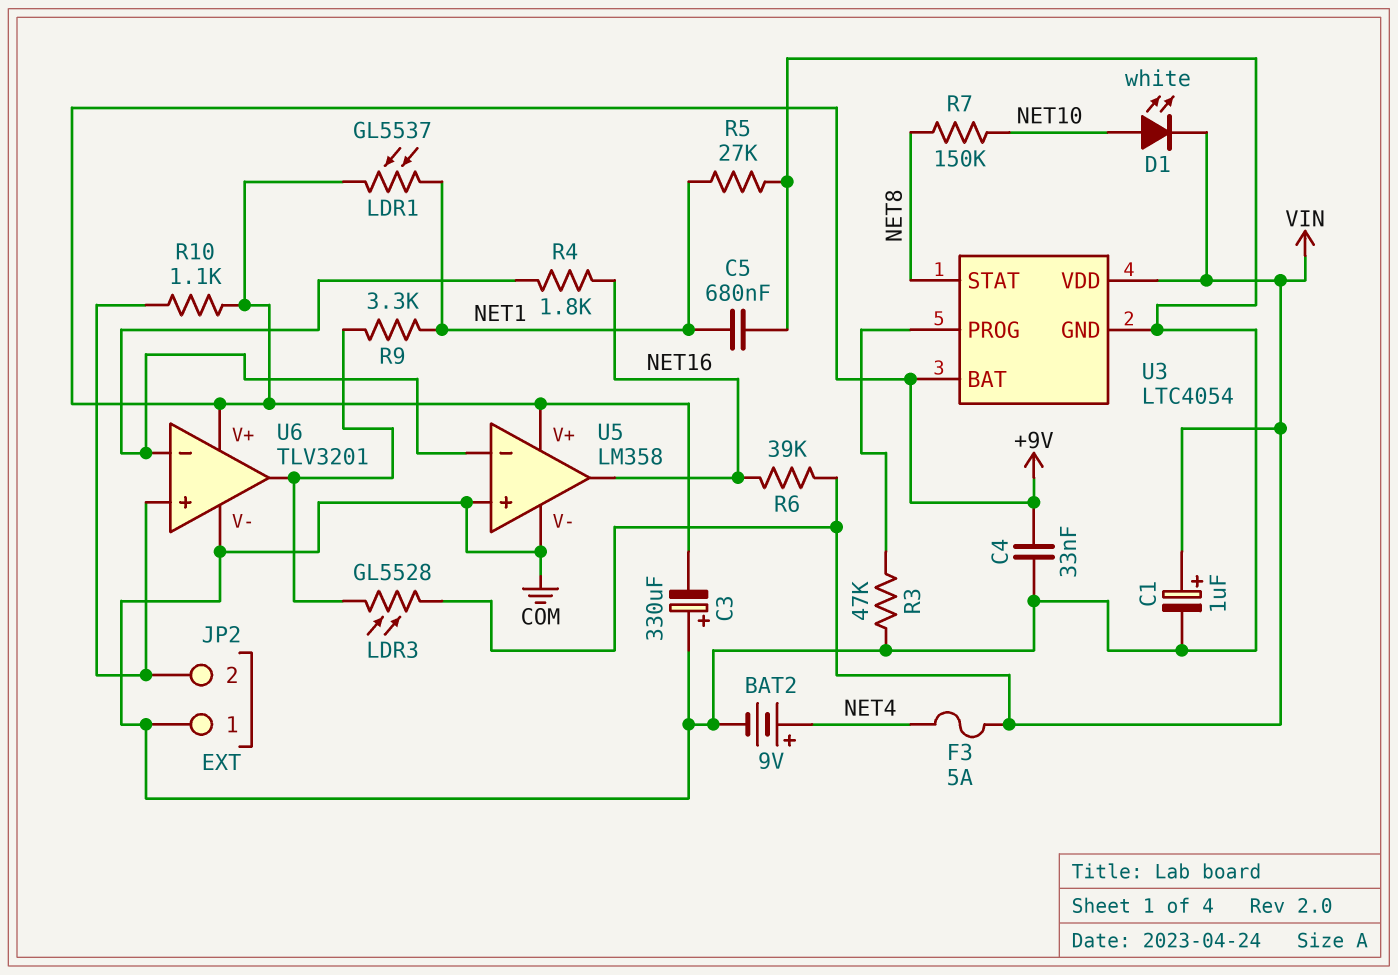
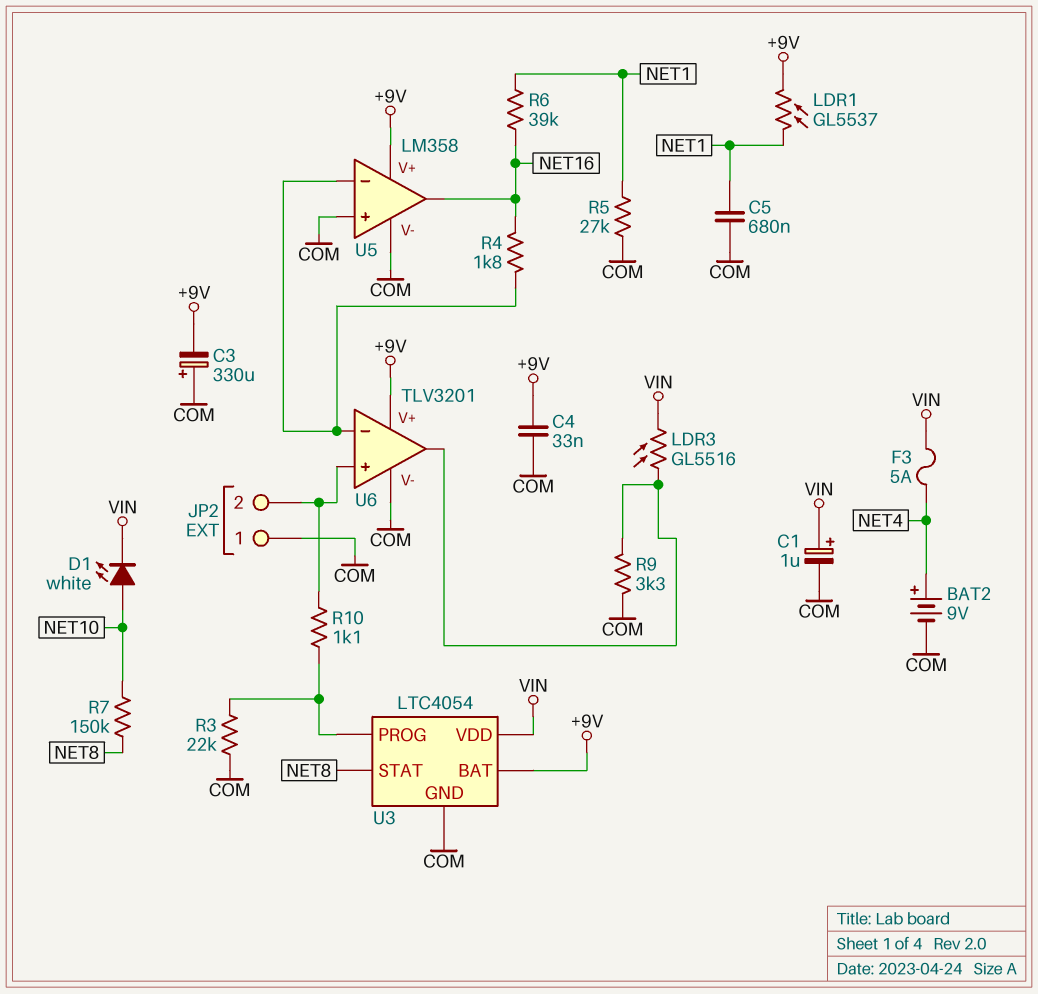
LDR3: GL5528 (U6/out, VIN) -> GL5516 (U6/out, VIN)
R3: 47k (COM, U3/PROG) -> 22k (COM, U3/PROG)
R6: 39k (NET16, VIN) -> 39k (NET1, NET16)
R9: 3.3k (NET1, U6/out) -> 3.3k (COM, U6/out)
R10: 1.1k (+9V, JP2/2) -> 1.1k (JP2/2, U3/PROG)

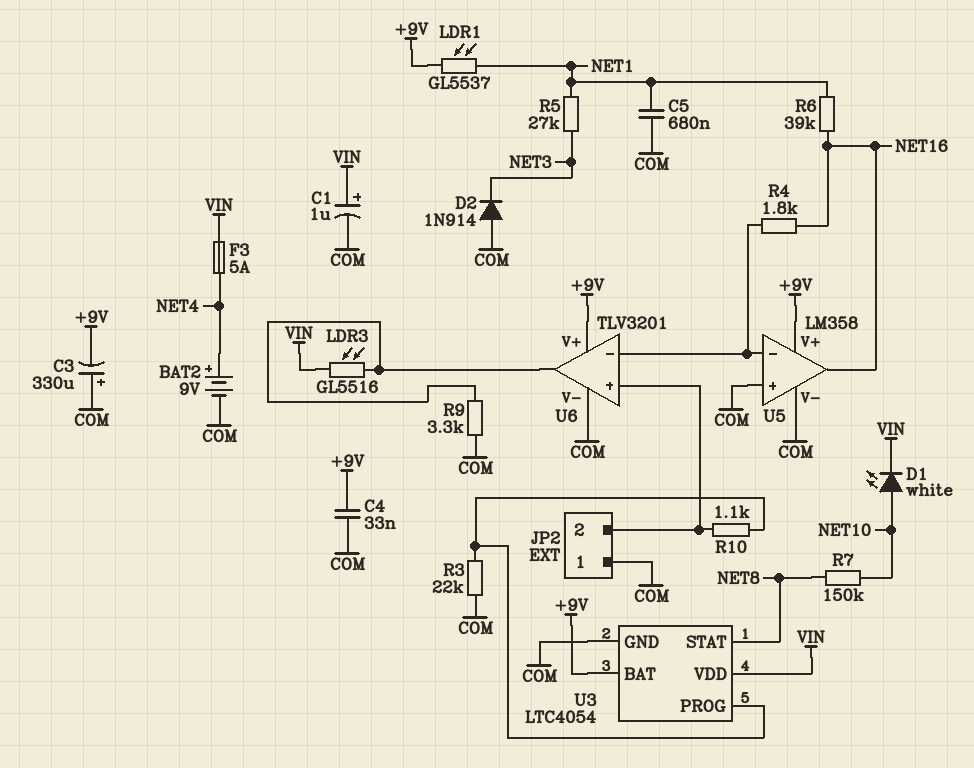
D2: none -> diode 1N914 (A COM, K NET3)
R5: 27k (COM, NET1) -> 27k (NET1, NET3)

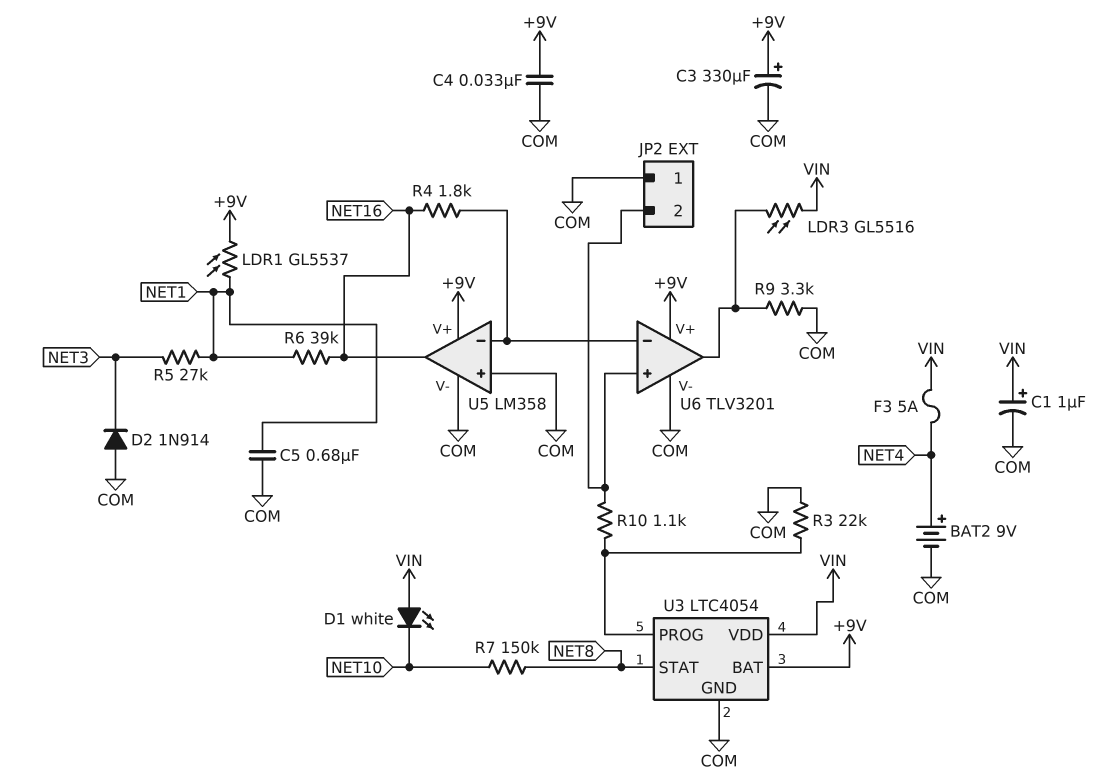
C3: 330uF (plus COM, minus +9V) -> 330uF (plus +9V, minus COM)
D1: LED white (A NET10, K VIN) -> LED white (A VIN, K NET10)

